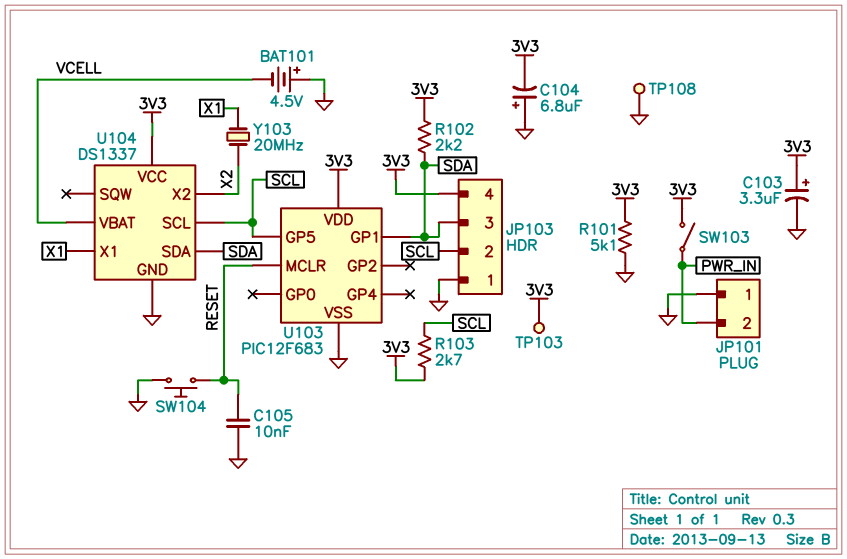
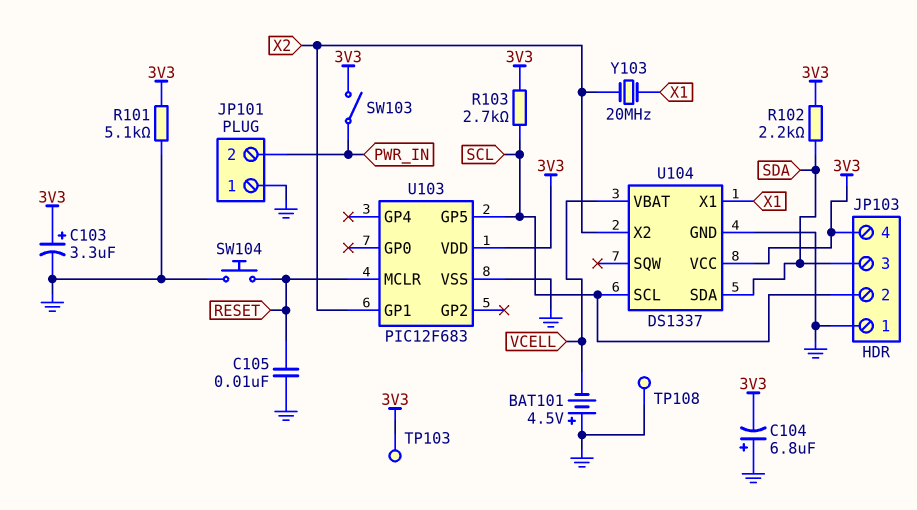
U103 pin GP1: SDA -> X2

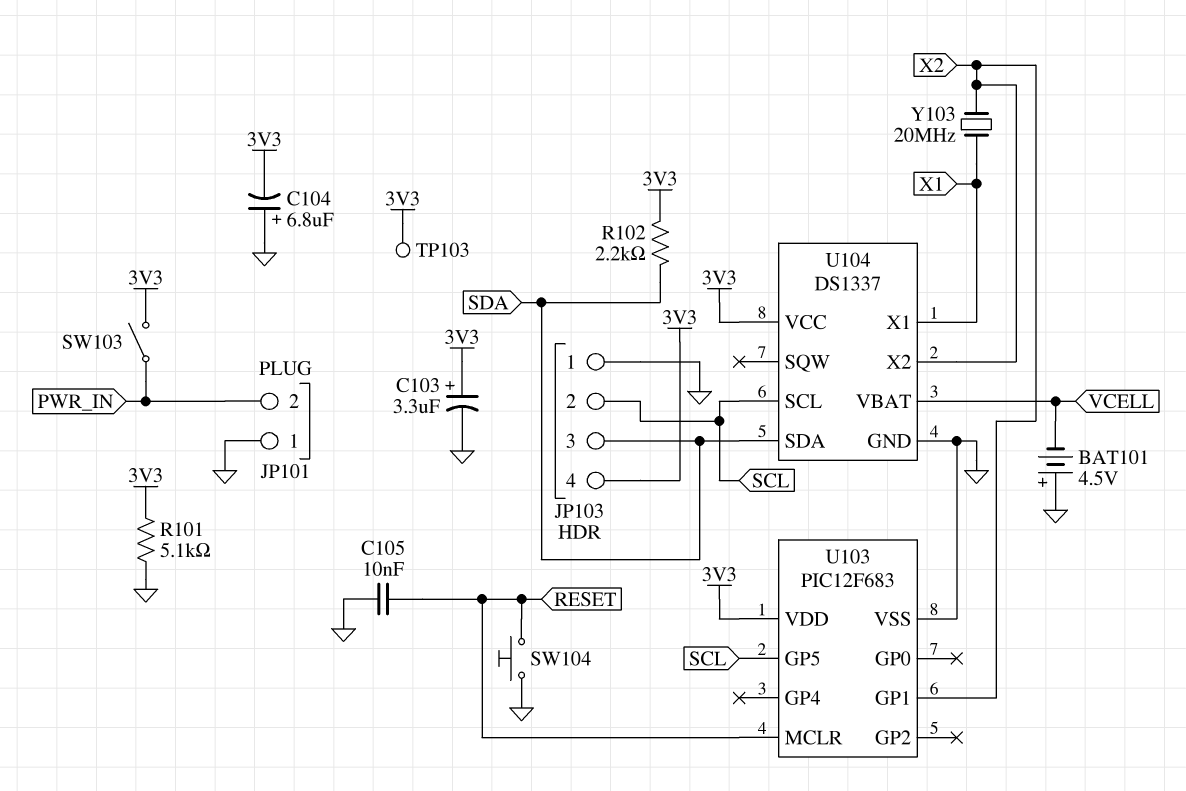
R103: 2.7k (3V3, SCL) -> none
TP108: test point (GND) -> none

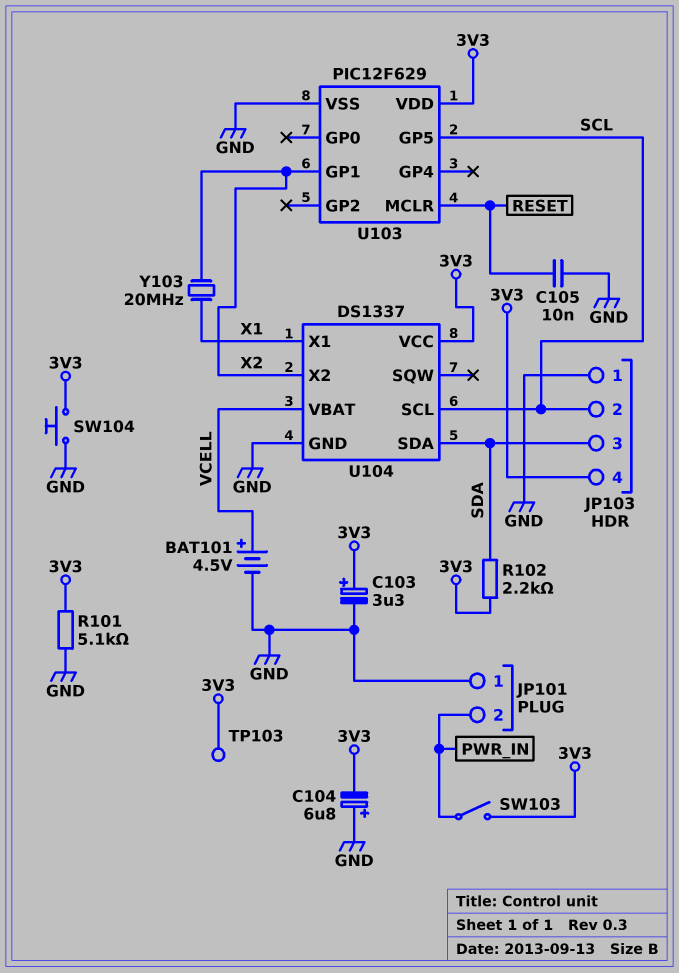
BAT101: 4.5V (plus GND, minus VCELL) -> 4.5V (plus VCELL, minus GND)
SW104: button (GND, RESET) -> button (3V3, GND)
U103: PIC12F683 -> PIC12F629

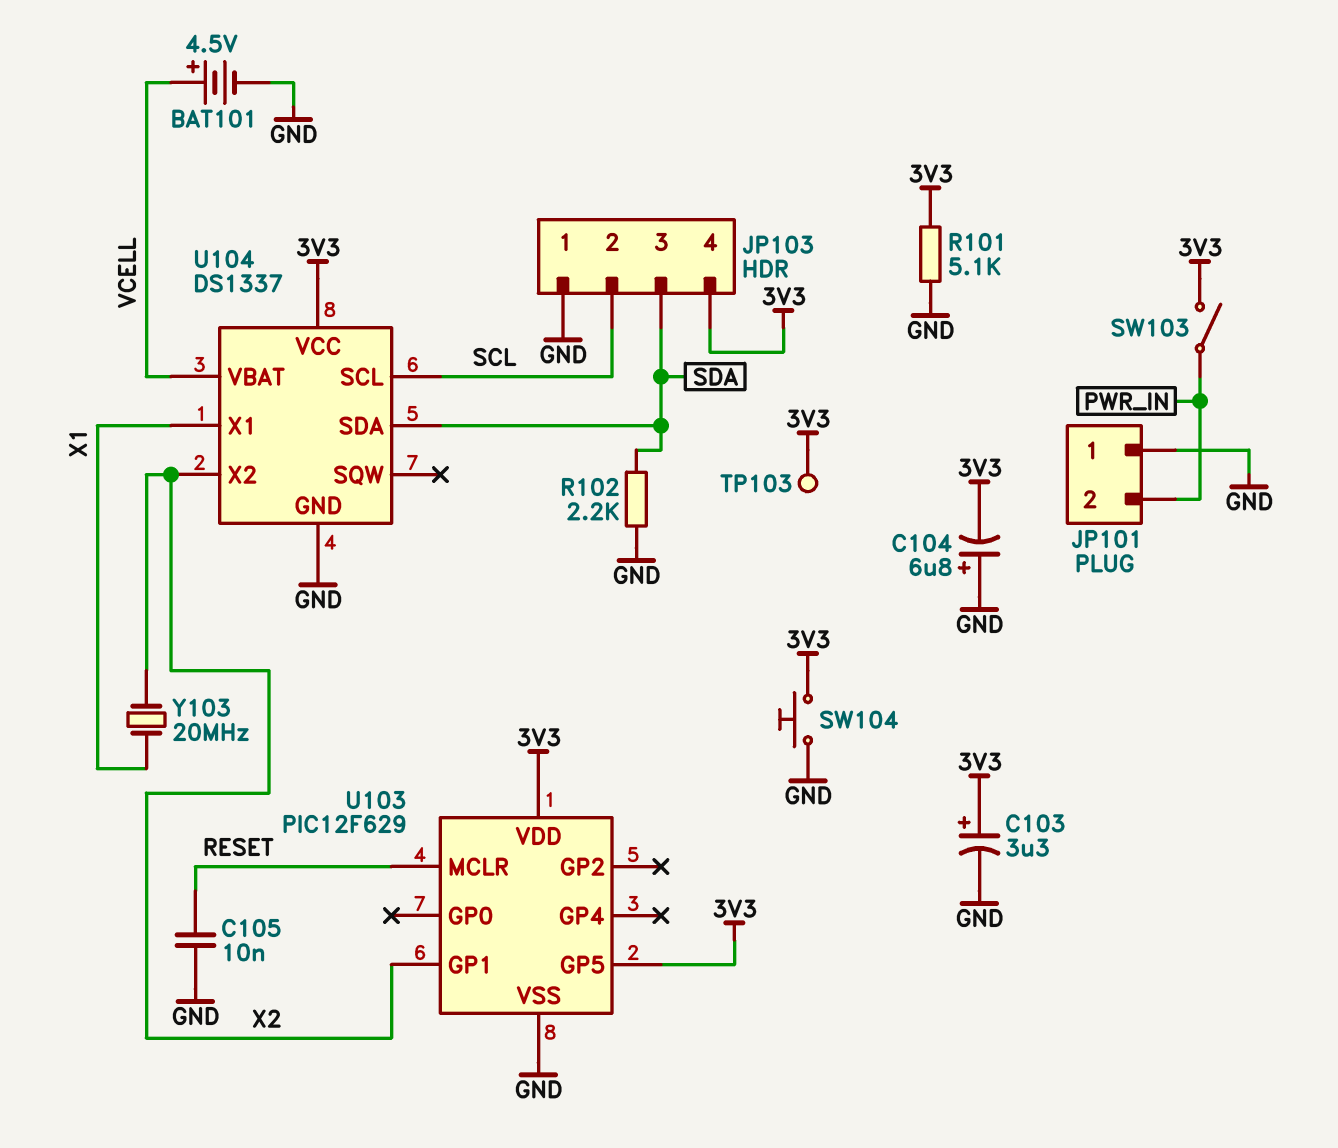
R102: 2.2k (3V3, SDA) -> 2.2k (GND, SDA)
U103 pin GP5: SCL -> 3V3

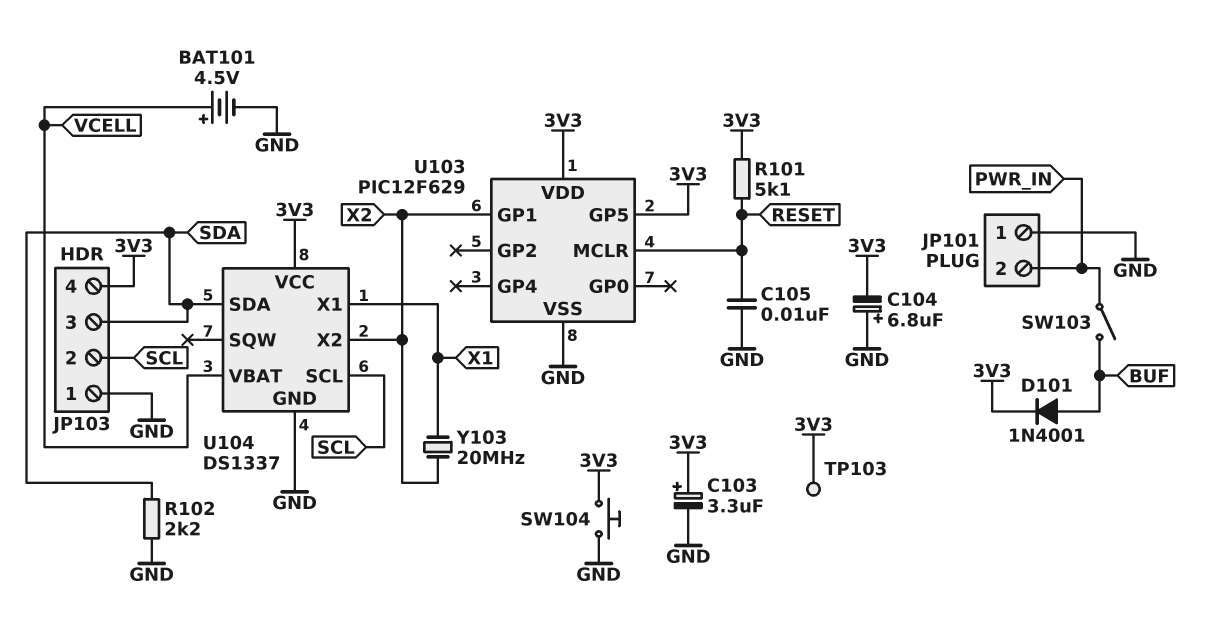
D101: none -> diode 1N4001 (A BUF, K 3V3)
R101: 5.1k (3V3, GND) -> 5.1k (3V3, RESET)
SW103: switch (3V3, PWR_IN) -> switch (BUF, PWR_IN)

